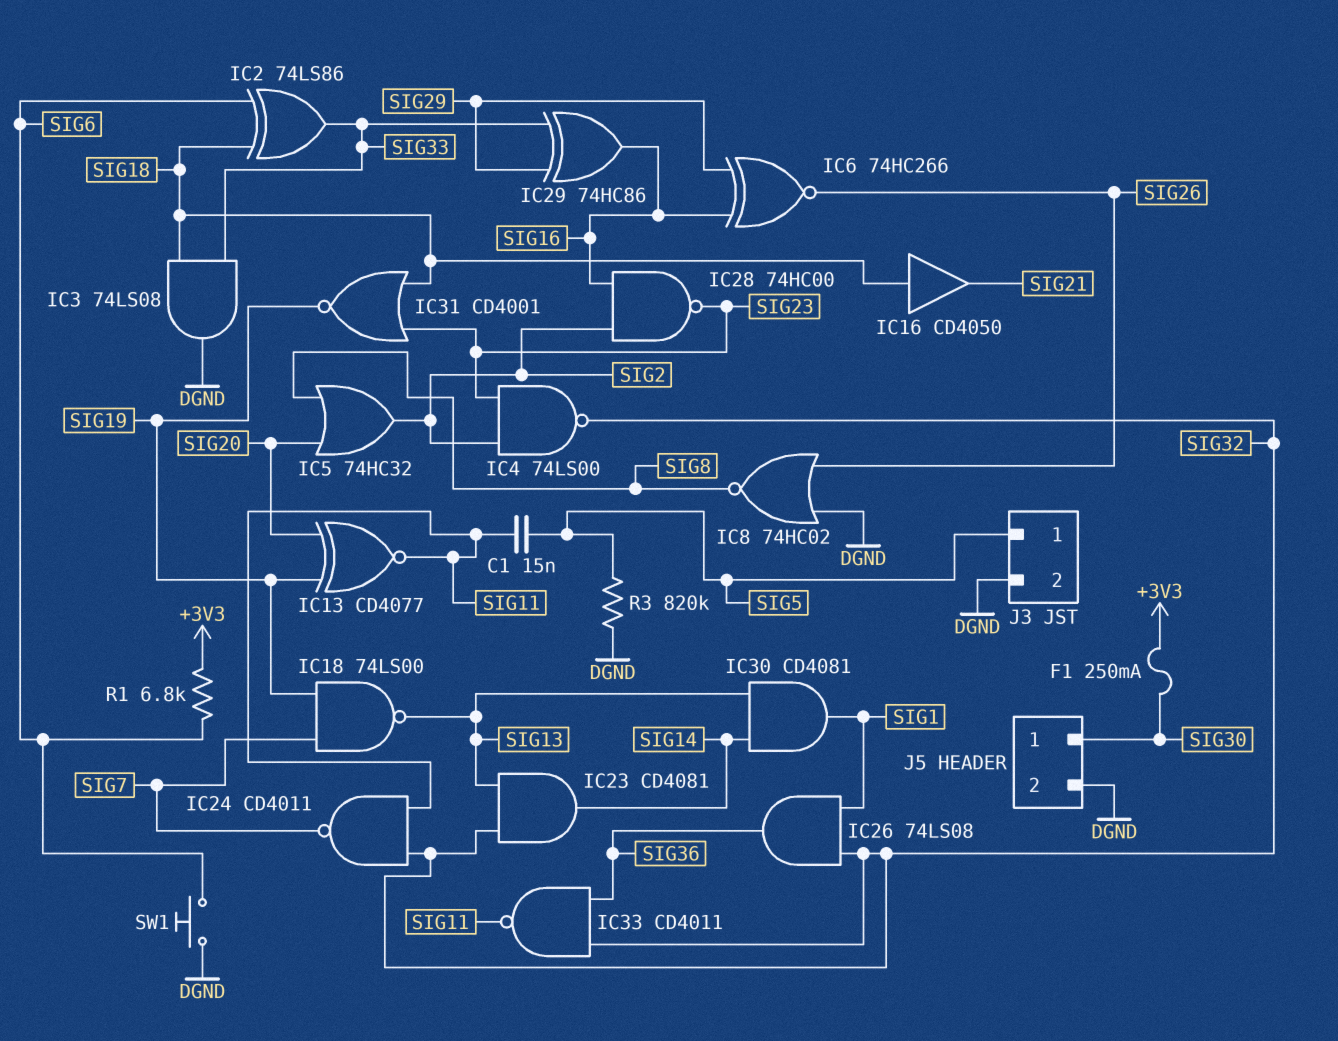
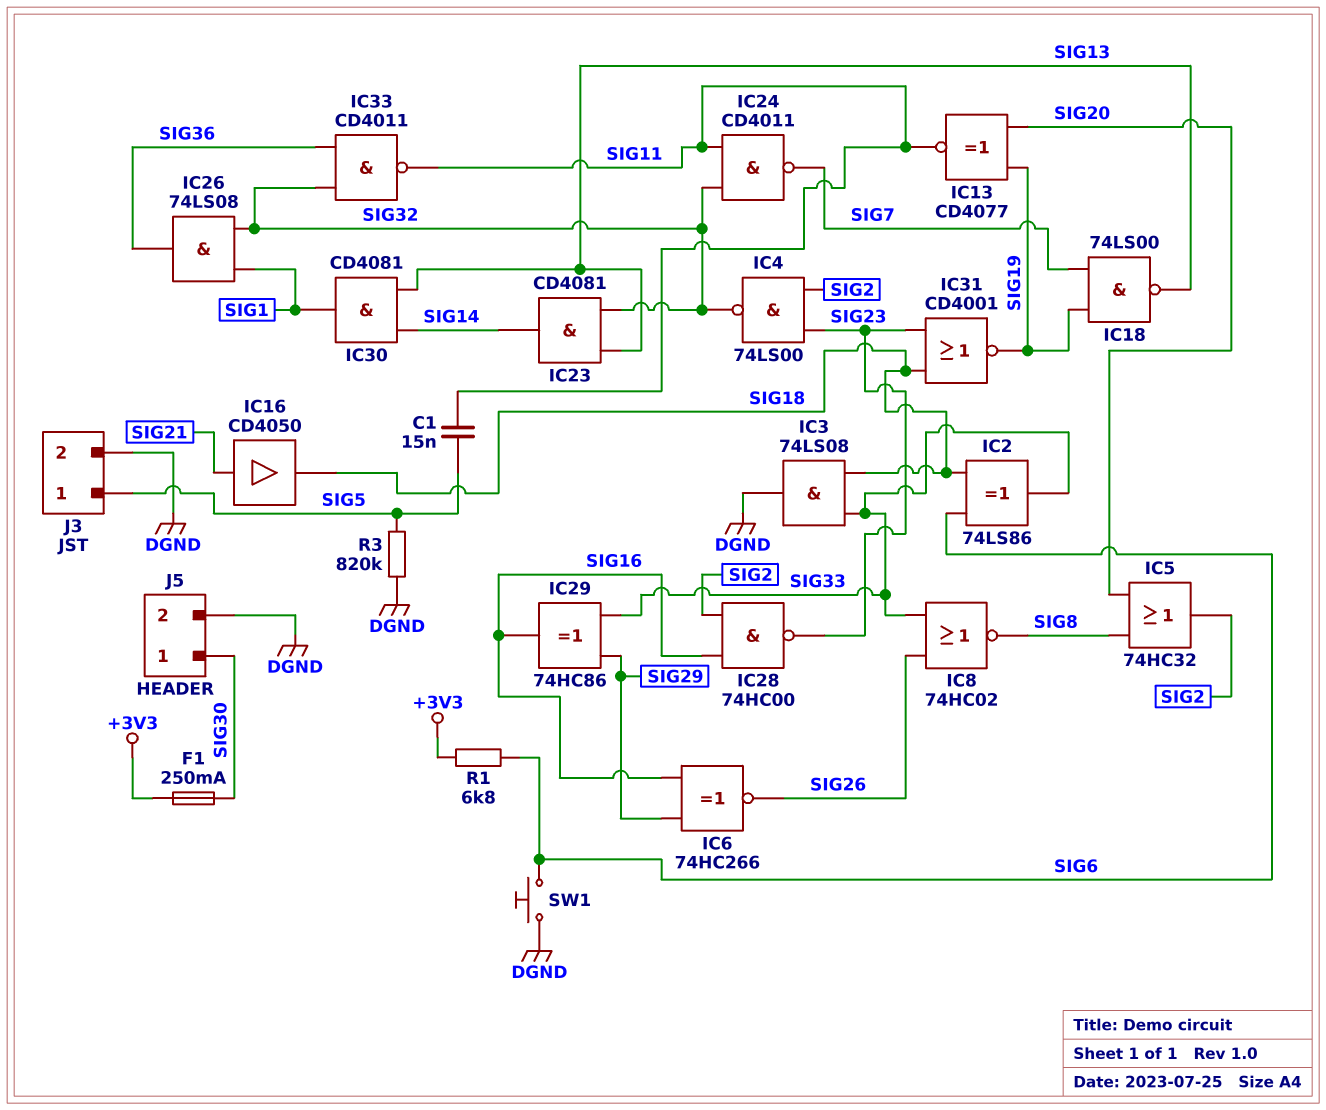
IC8: NOR 74HC02 (in DGND, in SIG26, out SIG8) -> NOR 74HC02 (in SIG26, in SIG33, out SIG8)
IC16: buffer CD4050 (in SIG18, out SIG21) -> buffer CD4050 (in SIG21, out SIG18)

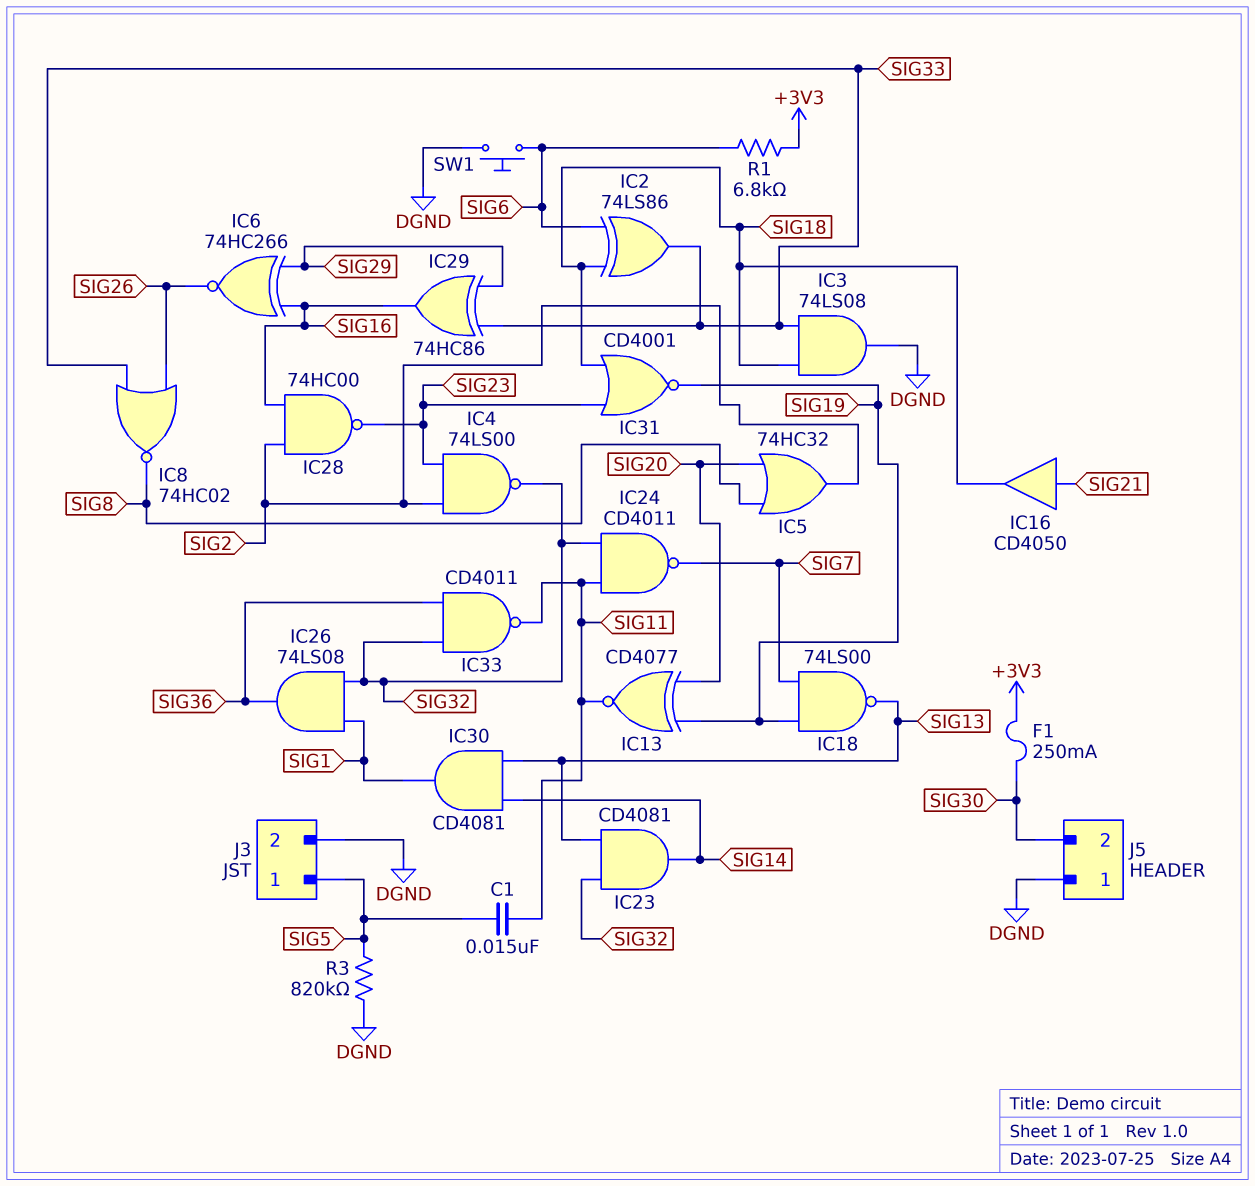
J5 pin 1: SIG30 -> DGND
J5 pin 2: DGND -> SIG30

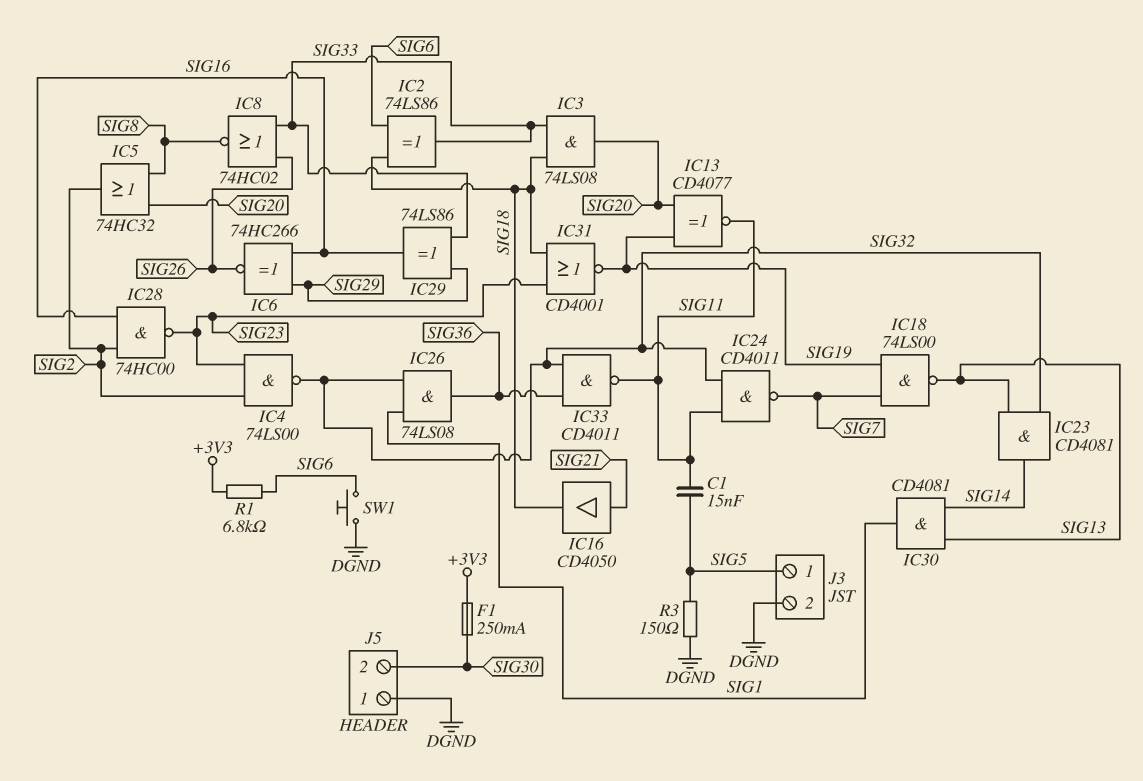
IC3: AND 74LS08 (in SIG18, in SIG33, out DGND) -> AND 74LS08 (in SIG18, in SIG33, out SIG20)
IC29: XOR 74HC86 (in SIG29, in SIG33, out SIG16) -> XOR 74LS86 (in SIG29, in SIG33, out SIG16)
R3: 820k (DGND, SIG5) -> 150 (DGND, SIG5)

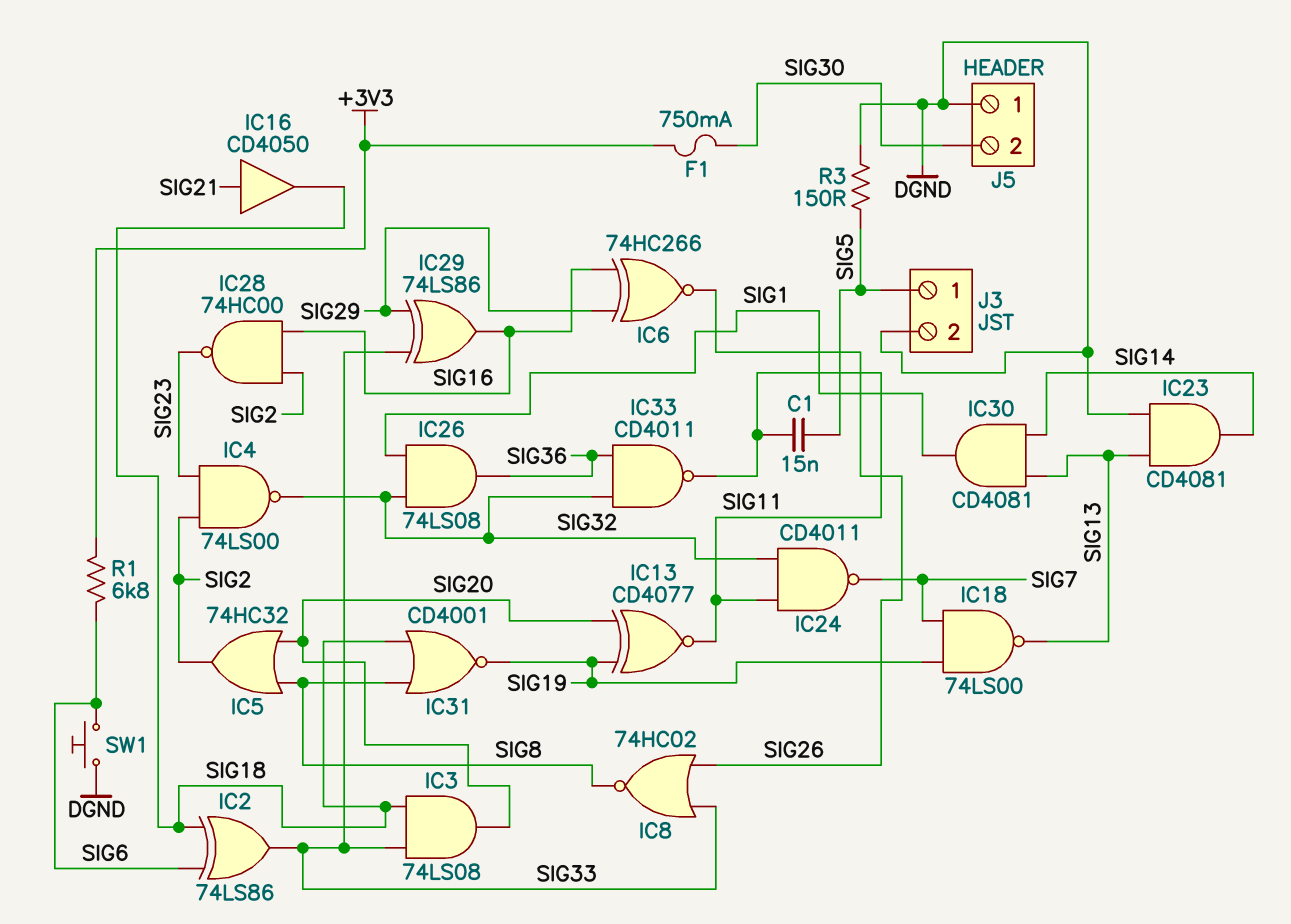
F1: 250mA (+3V3, SIG30) -> 750mA (+3V3, SIG30)
IC23: AND CD4081 (in SIG13, in SIG32, out SIG14) -> AND CD4081 (in DGND, in SIG13, out SIG14)
IC31: NOR CD4001 (in SIG18, in SIG23, out SIG19) -> NOR CD4001 (in SIG8, in SIG18, out SIG19)

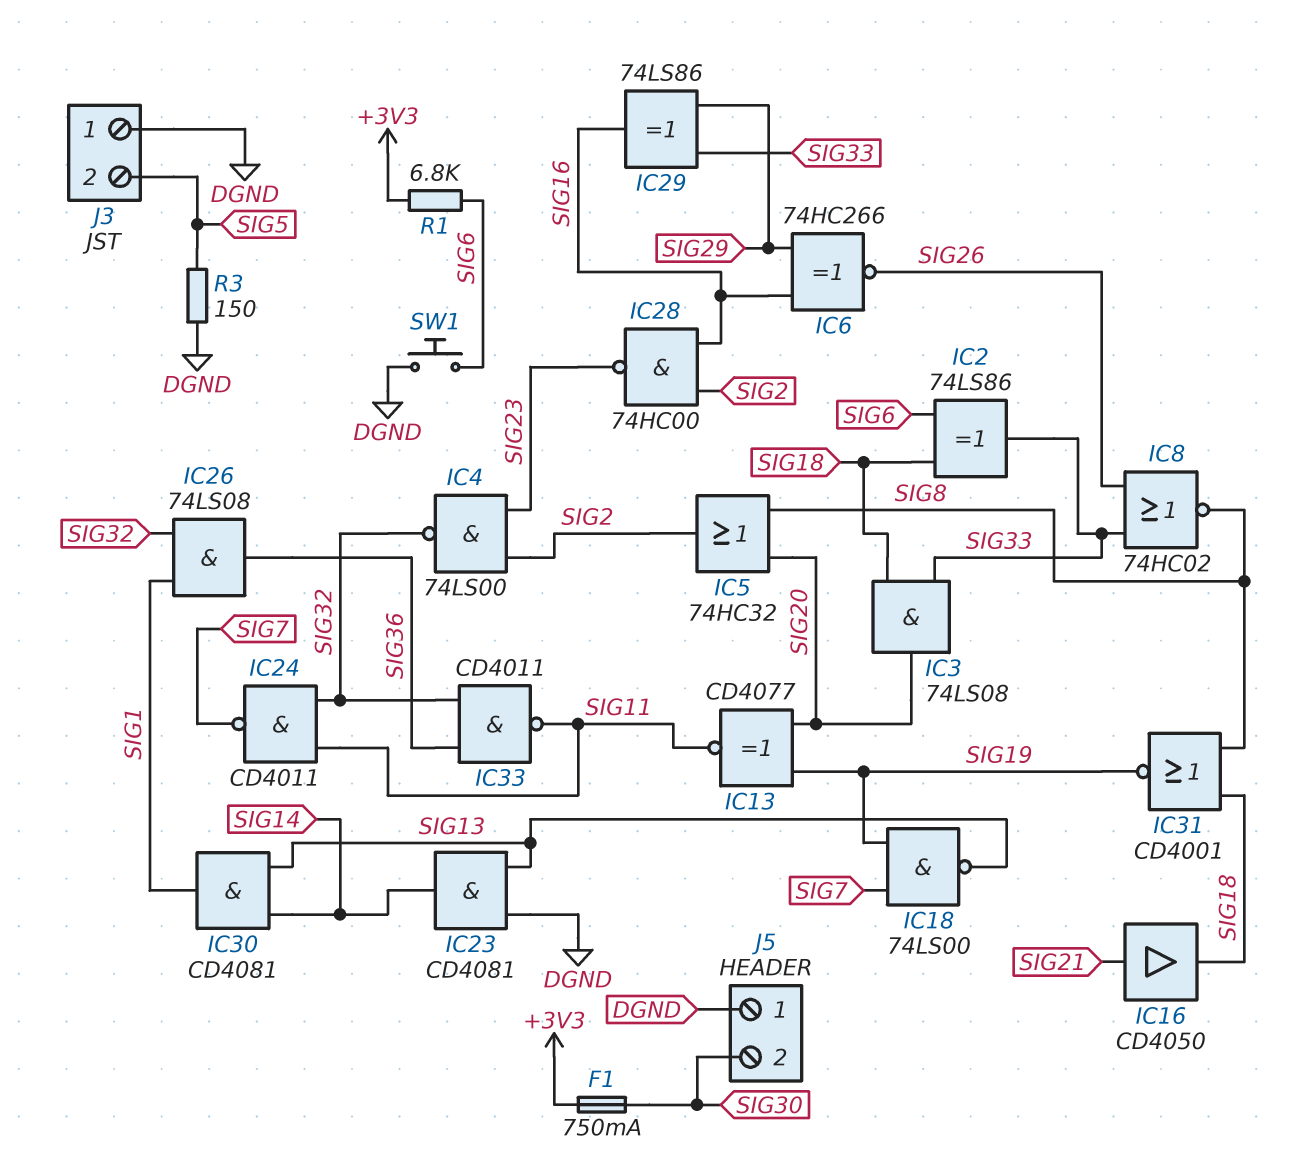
C1: 15nF (SIG5, SIG11) -> none
J3 pin 1: SIG5 -> DGND
J3 pin 2: DGND -> SIG5

